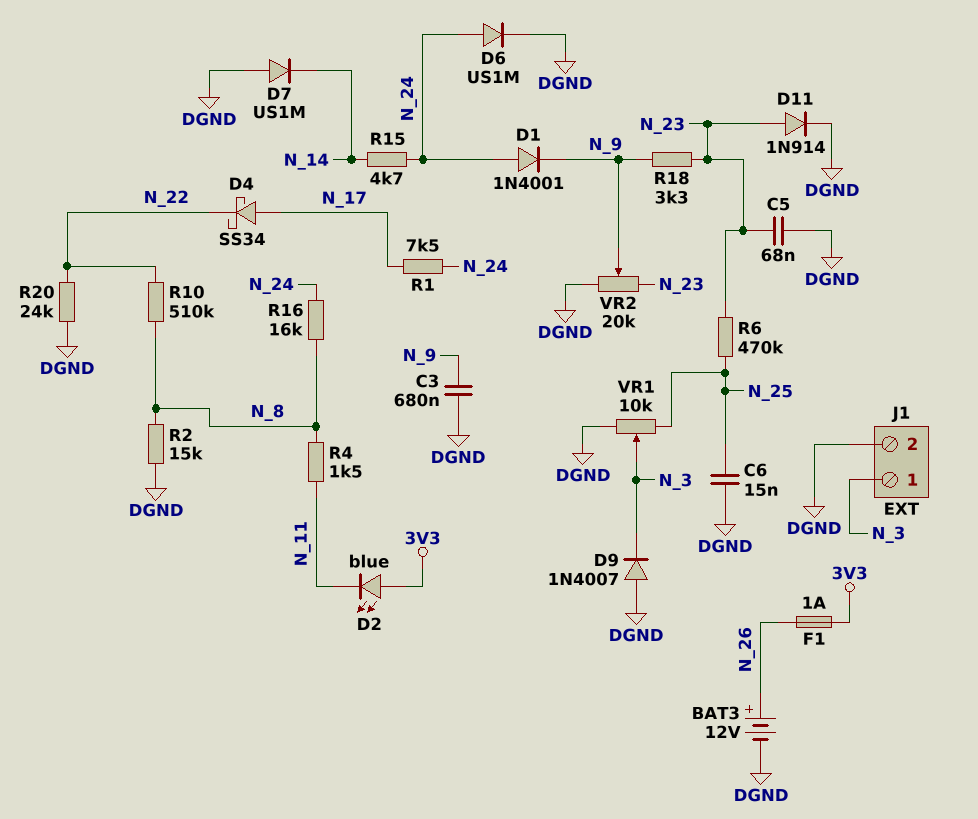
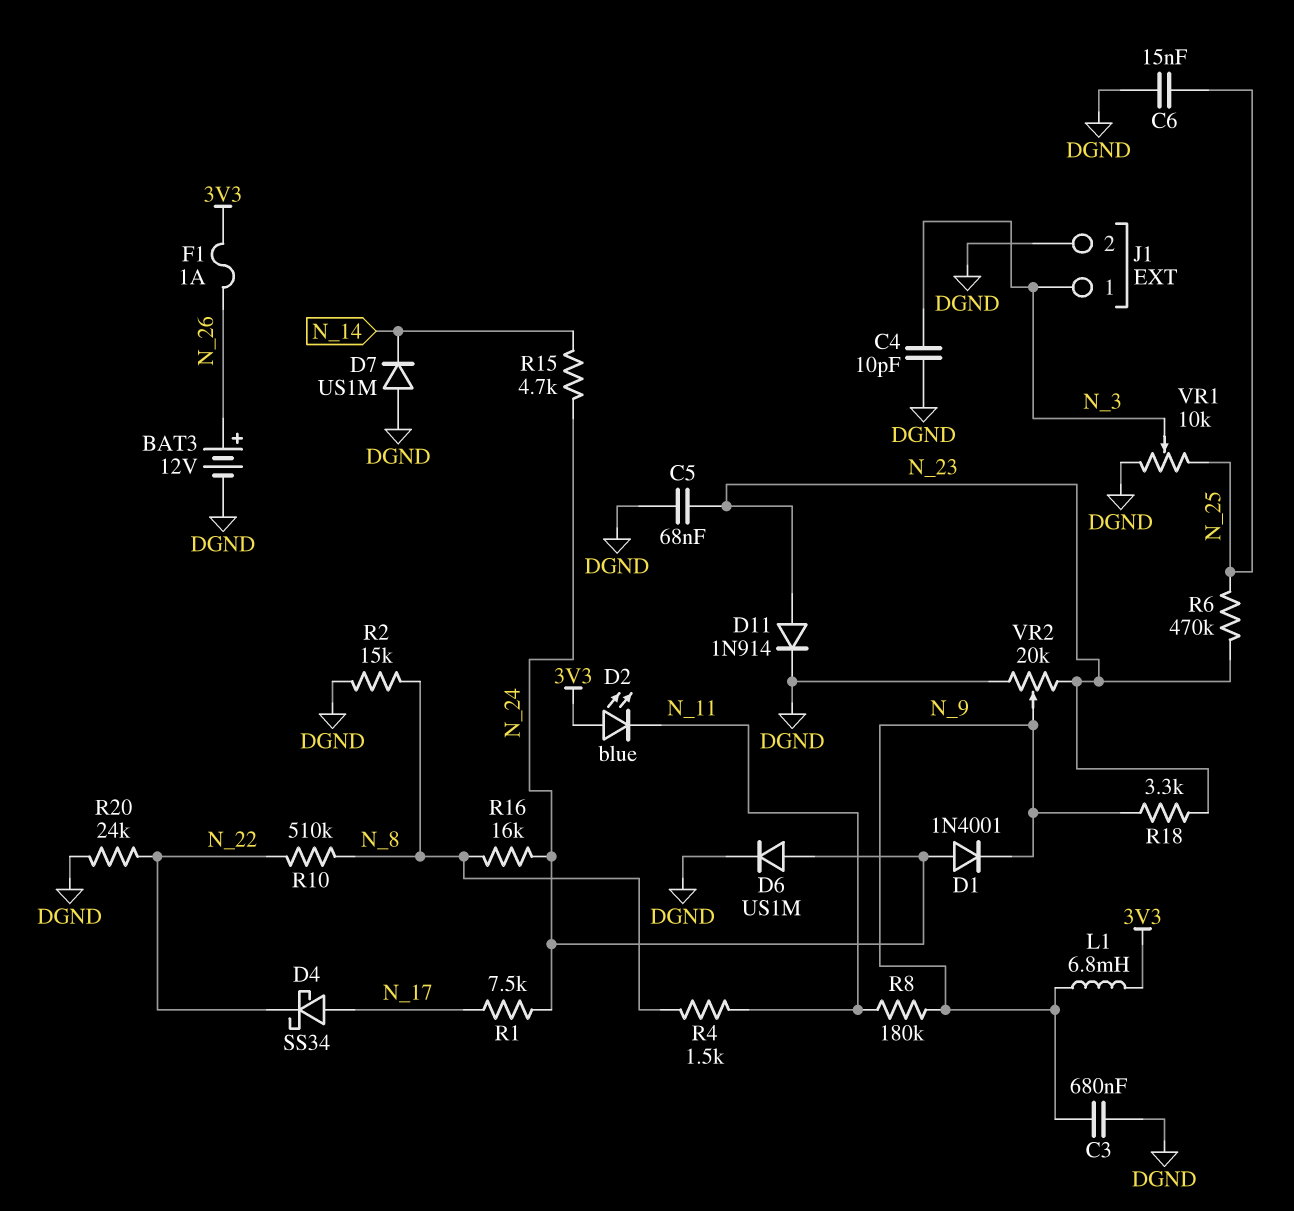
C4: none -> 10pF (DGND, N_3)
D9: diode 1N4007 (A DGND, K N_3) -> none
L1: none -> 6.8mH (3V3, N_9)
R8: none -> 180k (N_9, N_11)

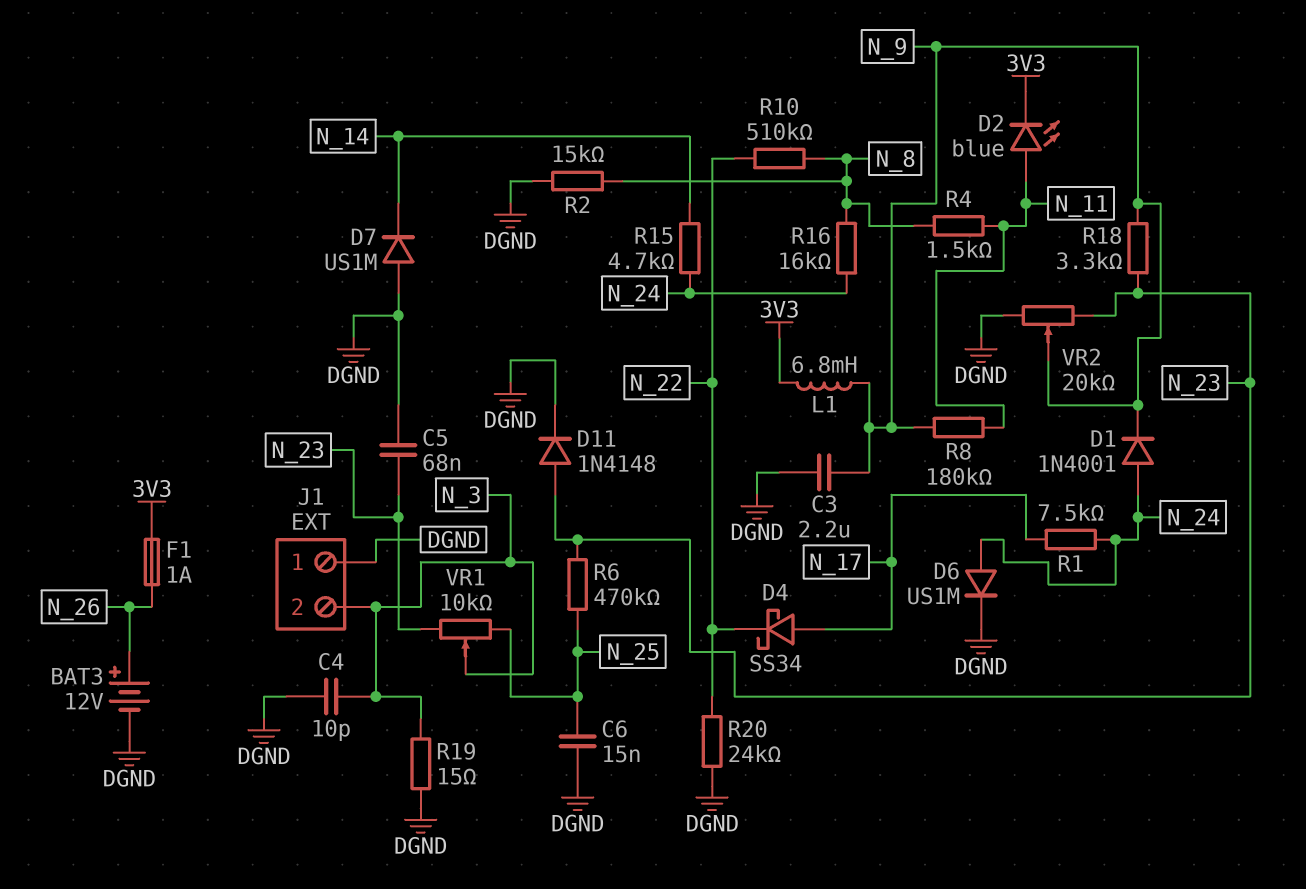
C3: 680nF (DGND, N_9) -> 2.2uF (DGND, N_9)
D2: LED blue (A 3V3, K N_11) -> LED blue (A N_11, K 3V3)
D11: diode 1N914 (A N_23, K DGND) -> diode 1N4148 (A N_23, K DGND)
J1 pin 1: N_3 -> DGND
J1 pin 2: DGND -> N_3
R19: none -> 15 (DGND, N_3)
VR1: 10k (DGND, N_25, wiper N_3) -> 10k (N_23, N_25, wiper N_3)

